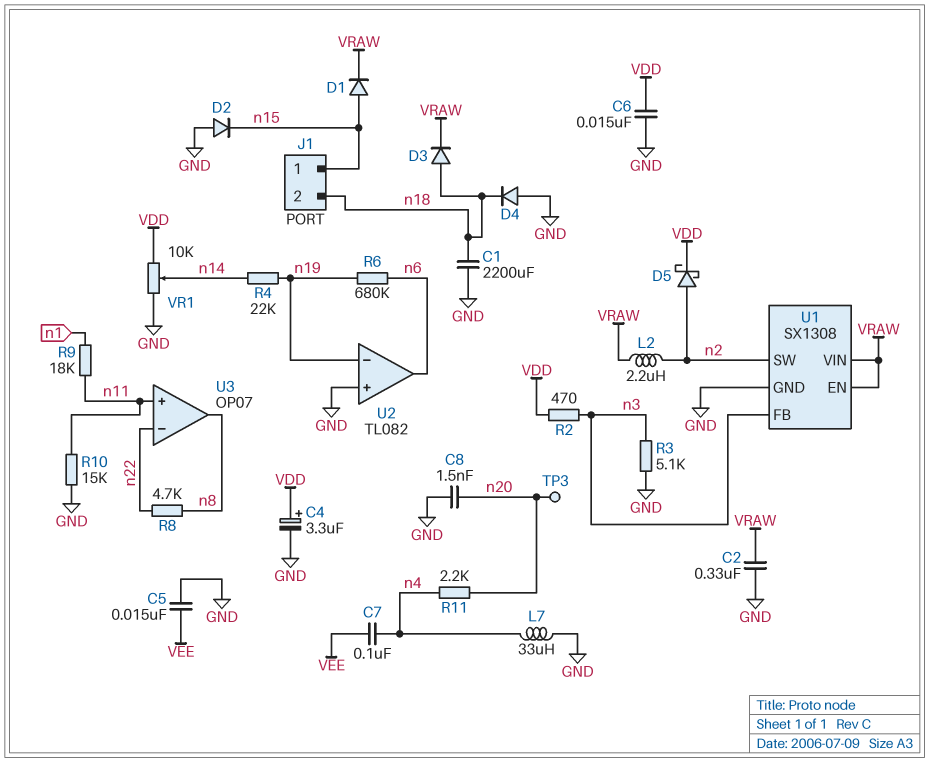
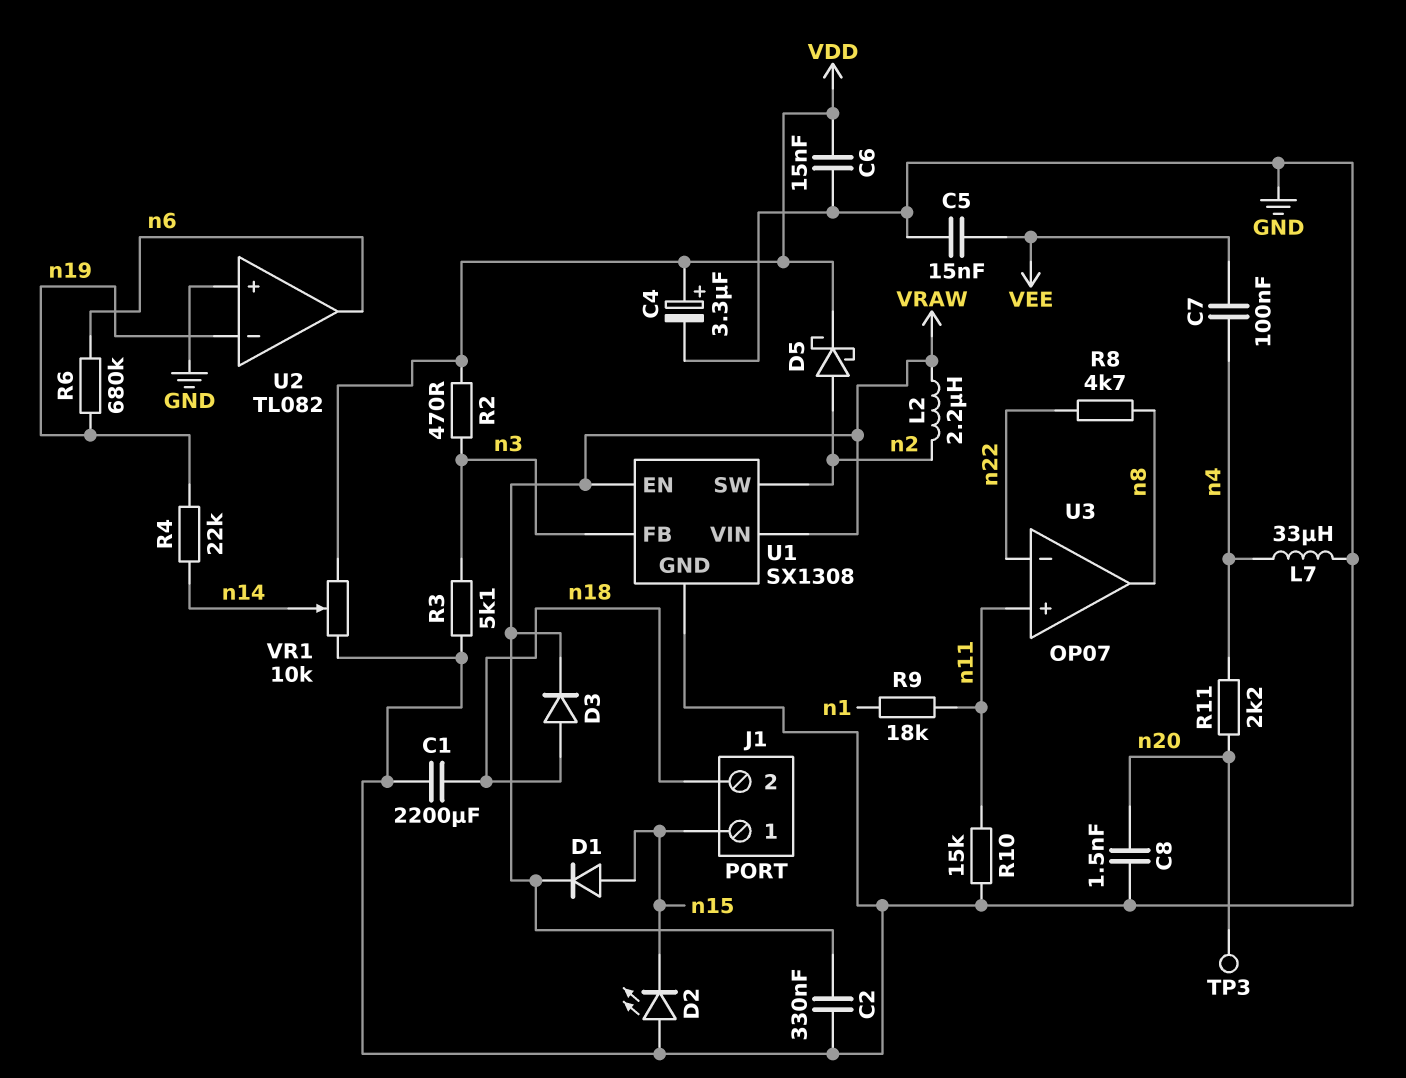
D2: diode (A GND, K n15) -> LED (A GND, K n15)
D4: diode (A GND, K n18) -> none

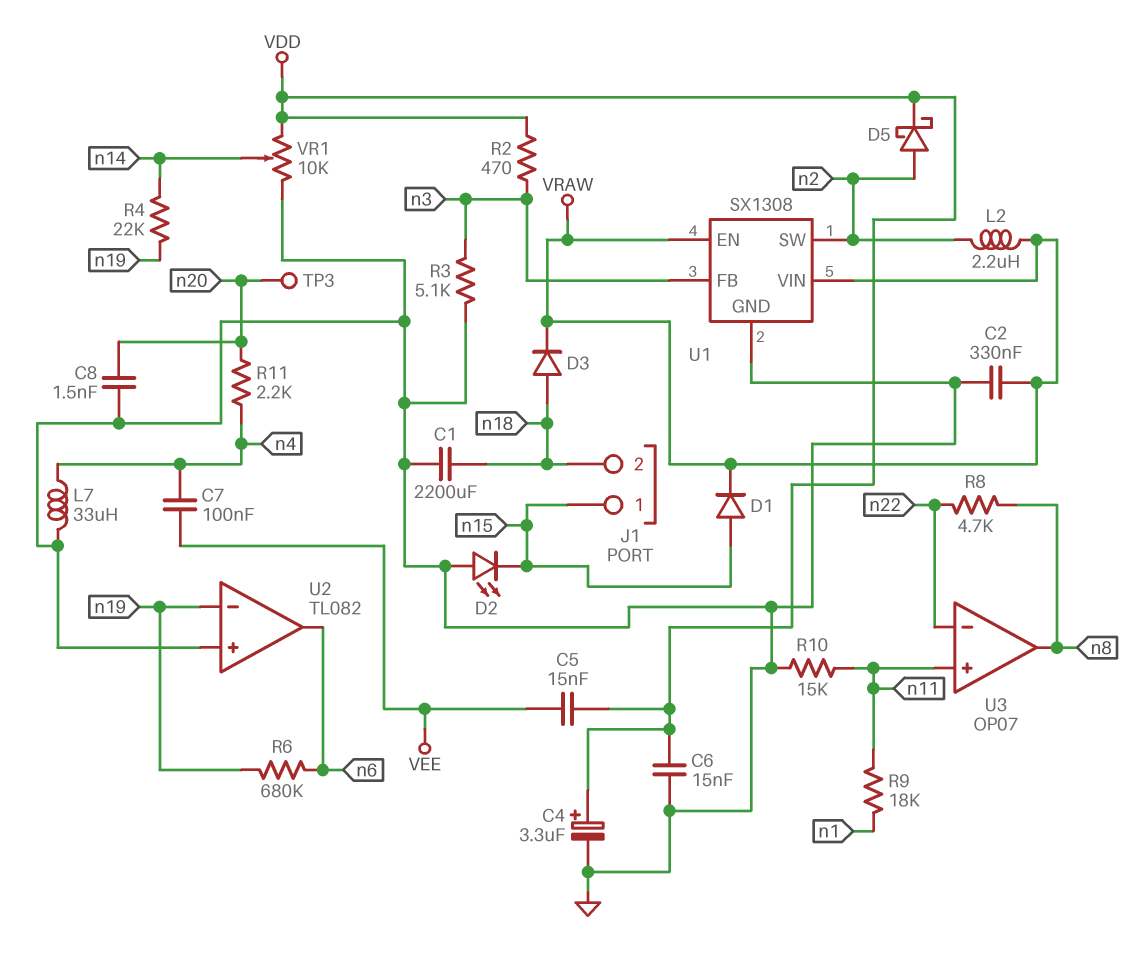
C5: 15nF (GND, VEE) -> 15nF (VDD, VEE)

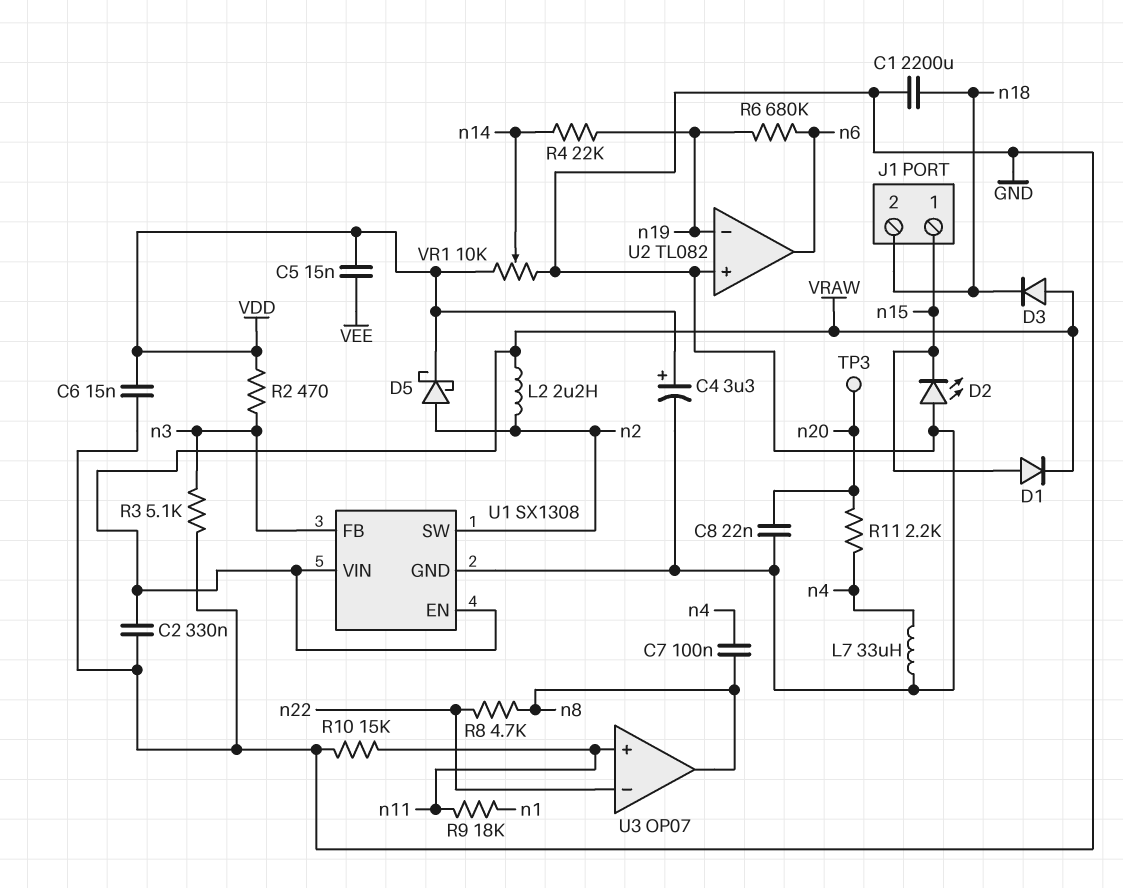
C7: 100nF (VEE, n4) -> 100nF (n4, n8)
C8: 1.5nF (GND, n20) -> 22nF (GND, n20)
D3: diode (A n18, K VRAW) -> diode (A VRAW, K n18)

